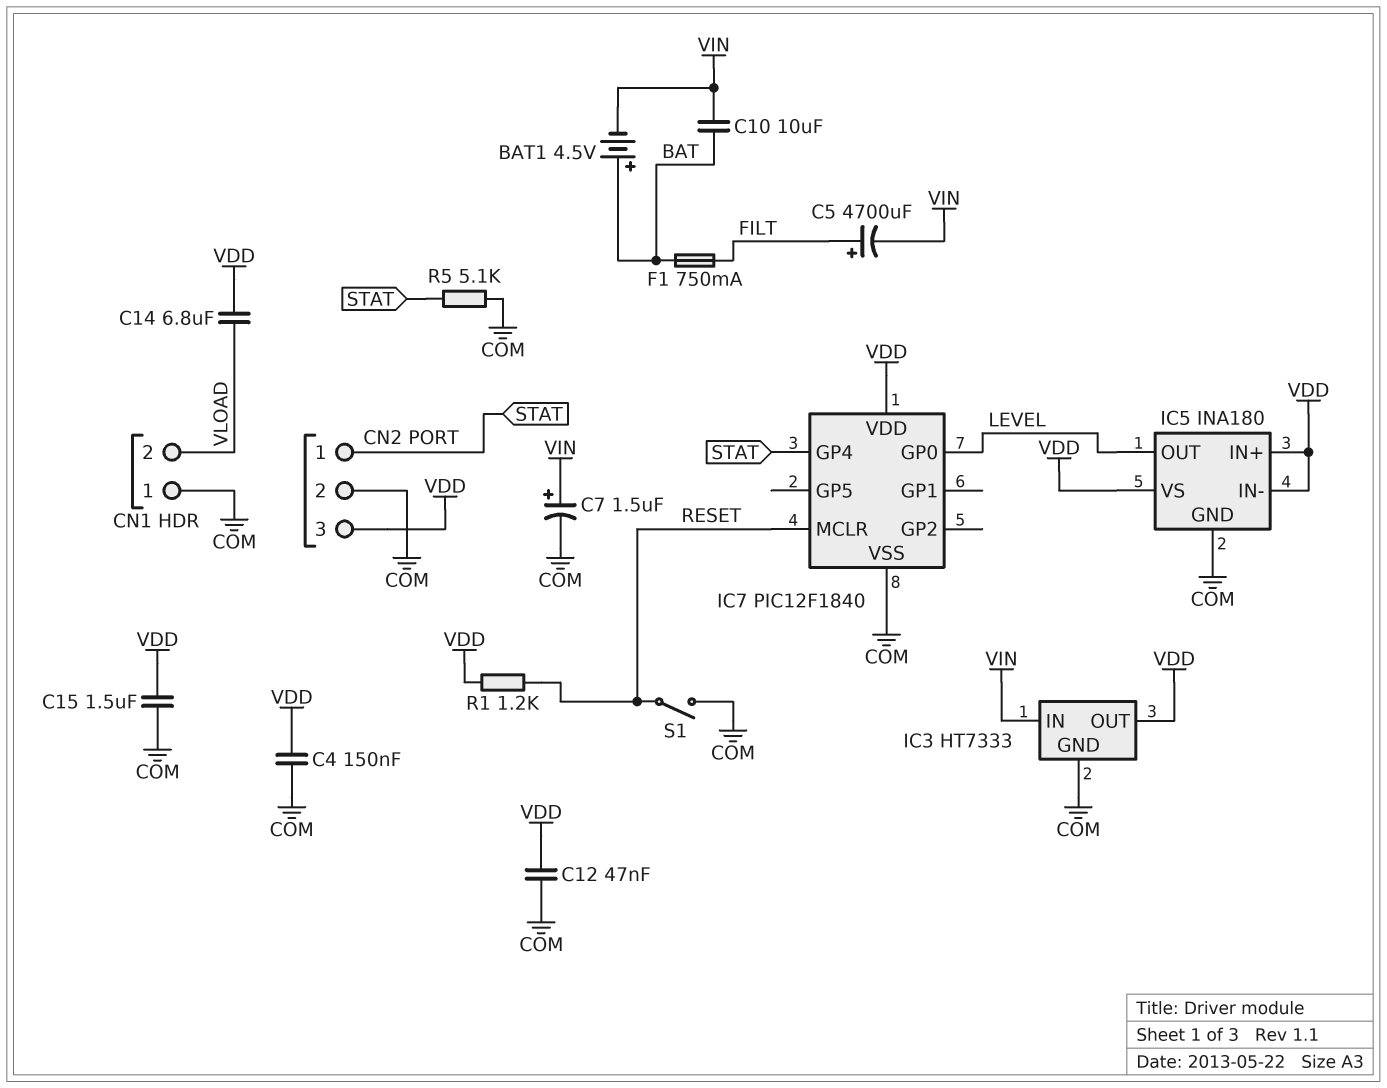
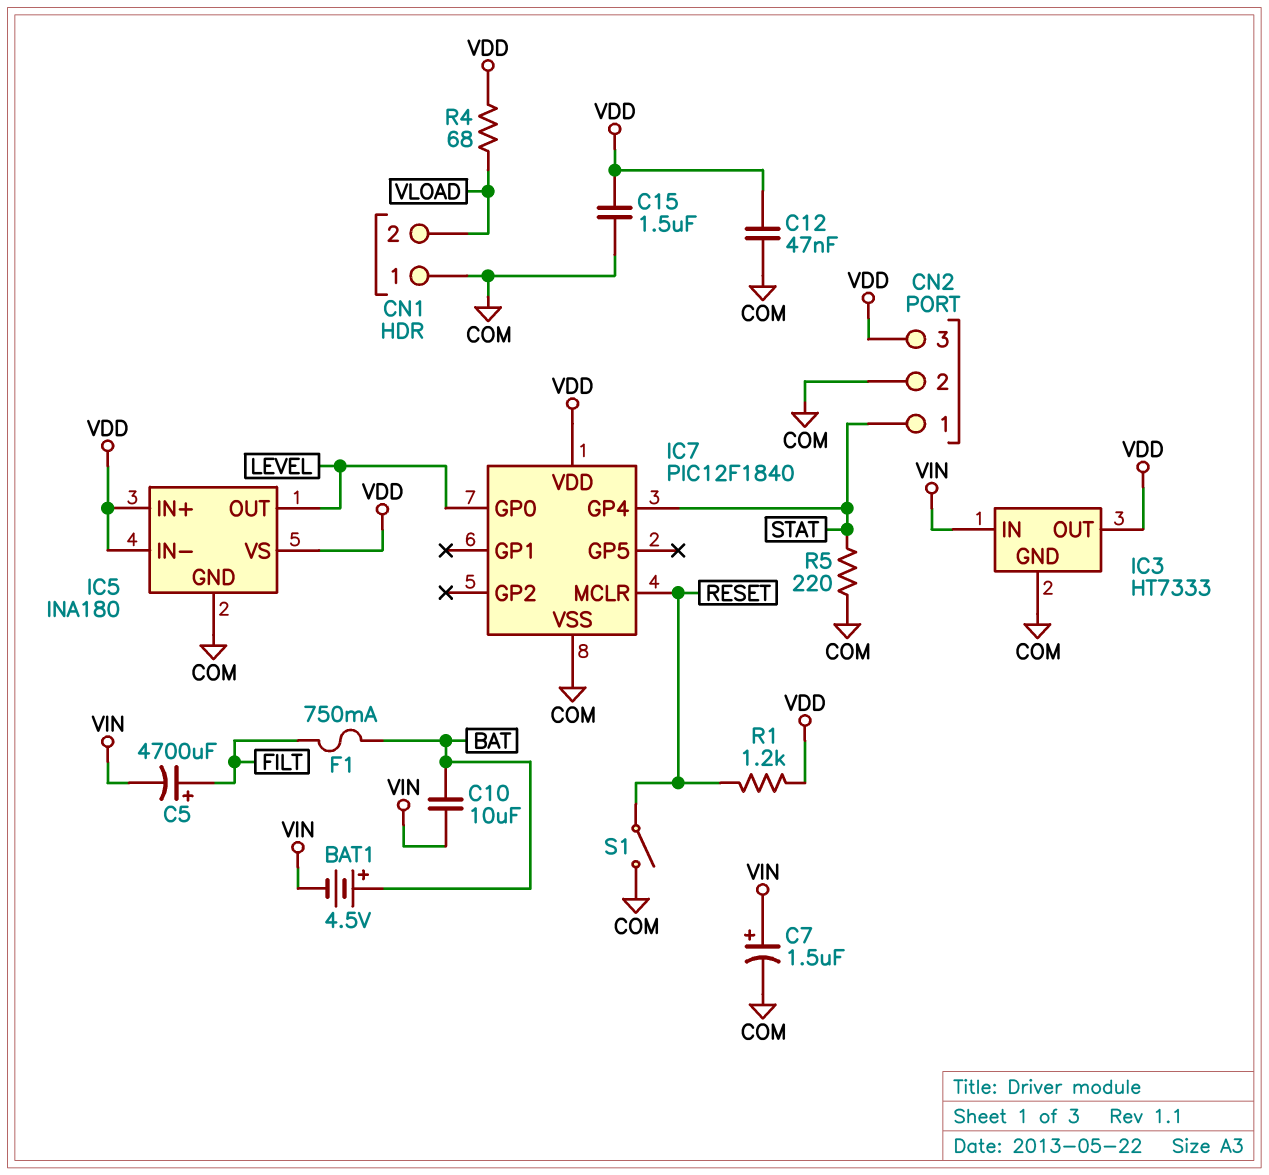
C4: 150nF (COM, VDD) -> none
C14: 6.8uF (VDD, VLOAD) -> none
R4: none -> 68 (VDD, VLOAD)
R5: 5.1k (COM, STAT) -> 220 (COM, STAT)

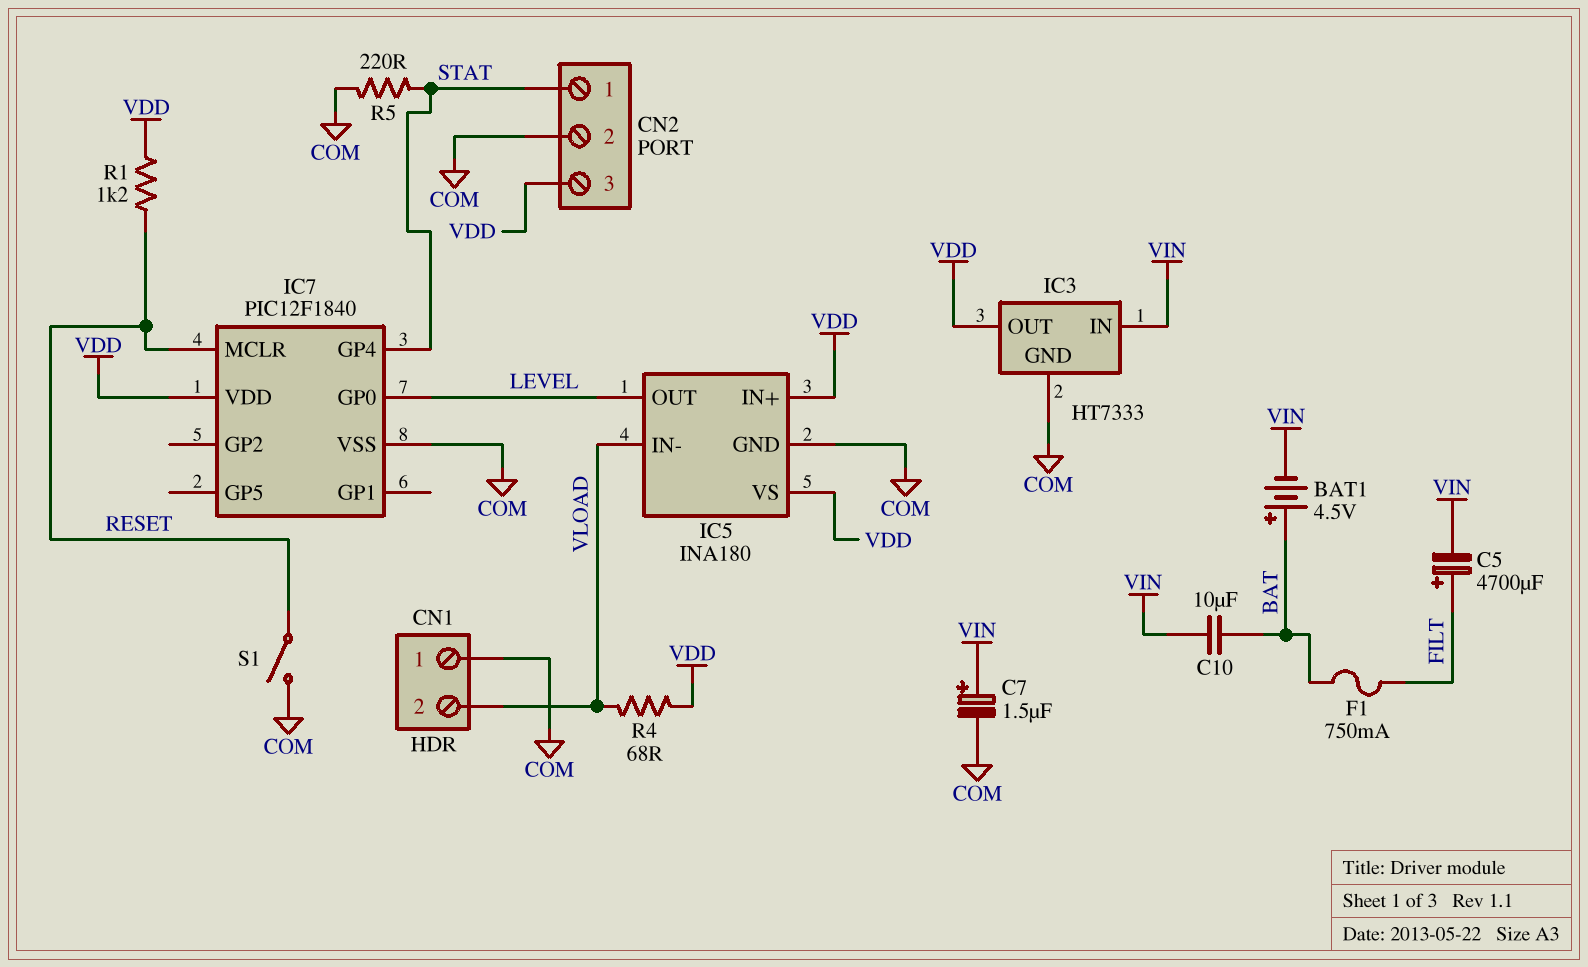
C12: 47nF (COM, VDD) -> none
C15: 1.5uF (COM, VDD) -> none
IC5 pin IN-: VDD -> VLOAD

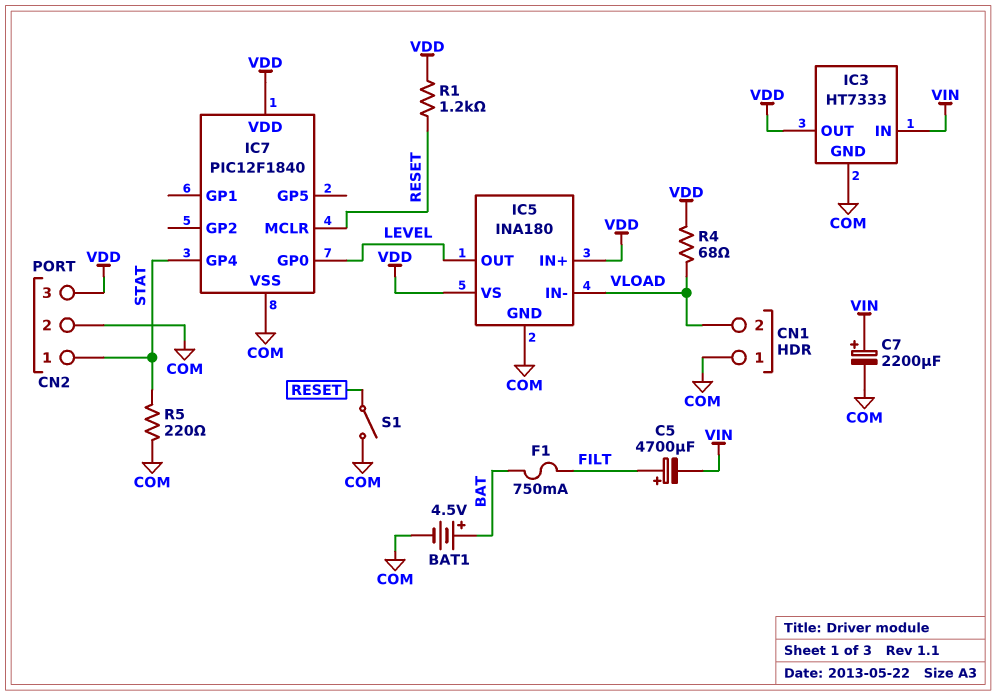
BAT1: 4.5V (plus BAT, minus VIN) -> 4.5V (plus BAT, minus COM)
C7: 1.5uF (plus VIN, minus COM) -> 2200uF (plus VIN, minus COM)
C10: 10uF (BAT, VIN) -> none

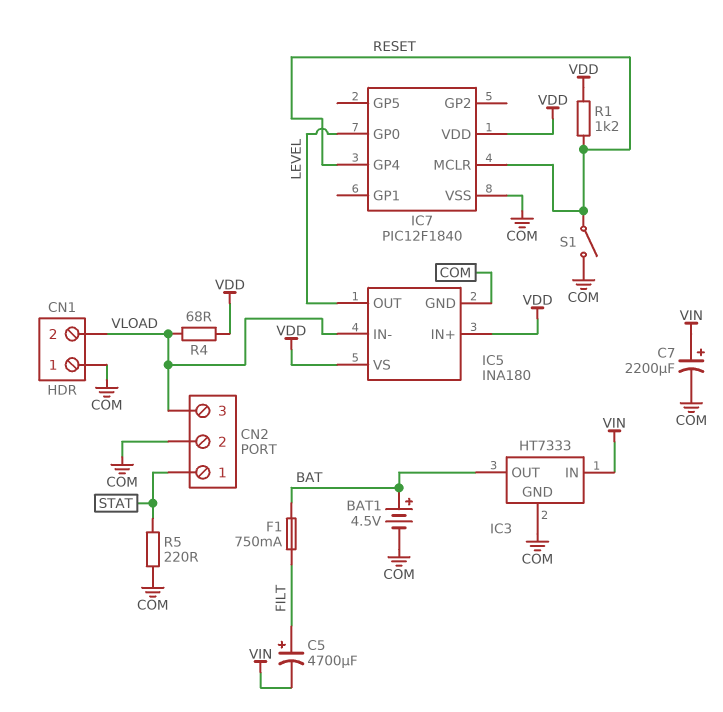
CN2 pin 3: VDD -> VLOAD
IC3 pin OUT: VDD -> BAT
IC7 pin GP4: STAT -> RESET

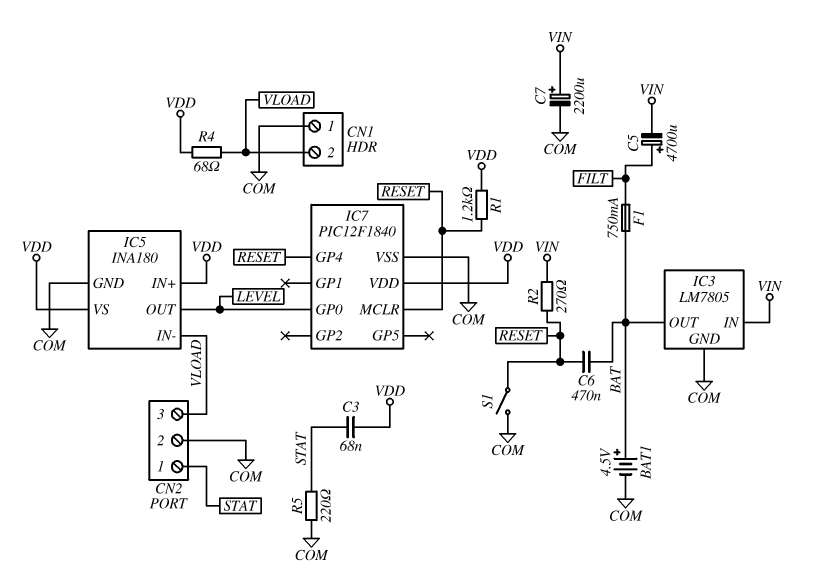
C3: none -> 68nF (STAT, VDD)
C6: none -> 470nF (BAT, RESET)
IC3: HT7333 -> LM7805
R2: none -> 270 (RESET, VIN)

